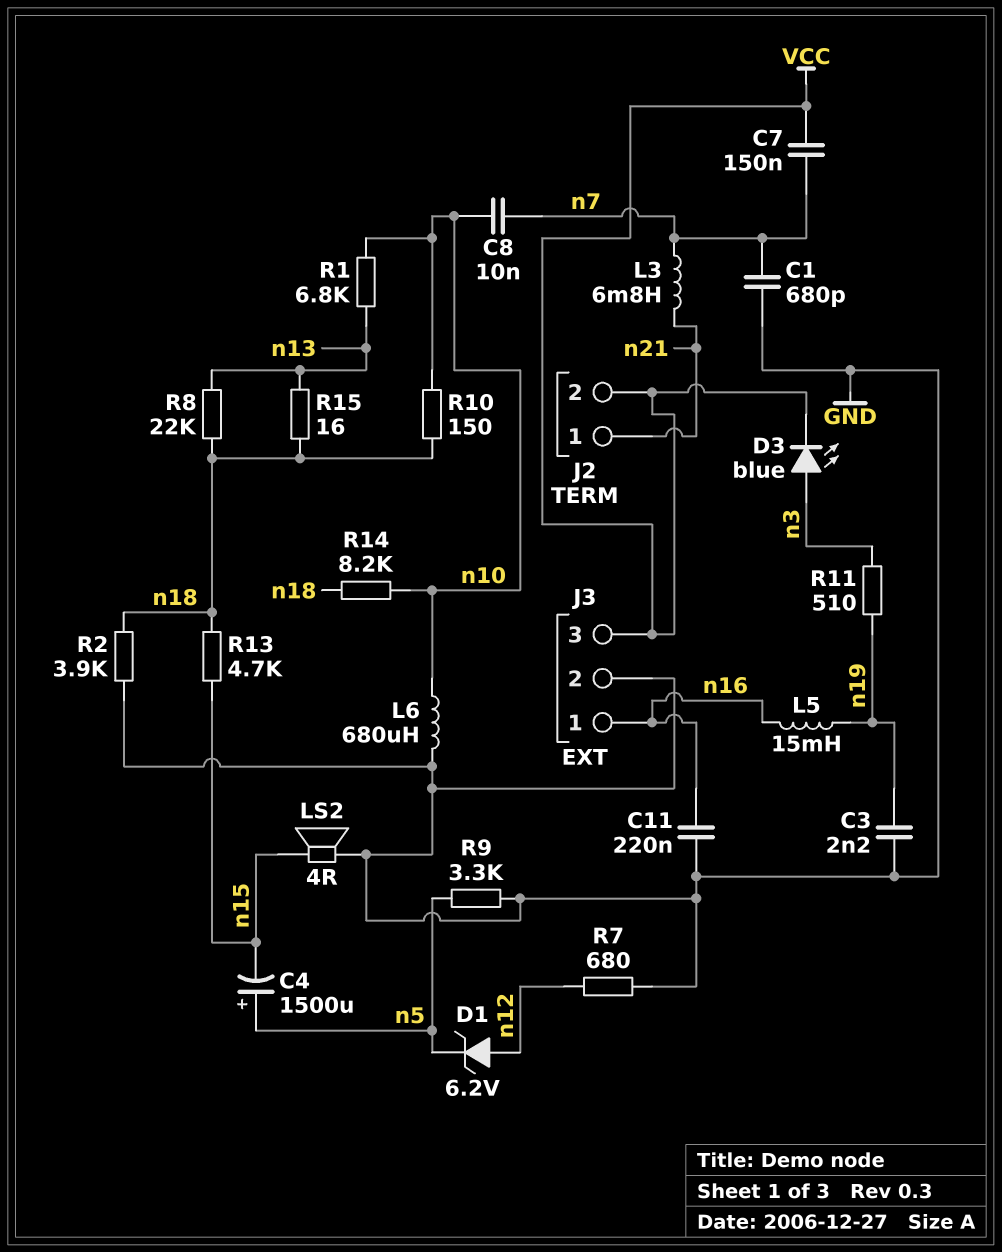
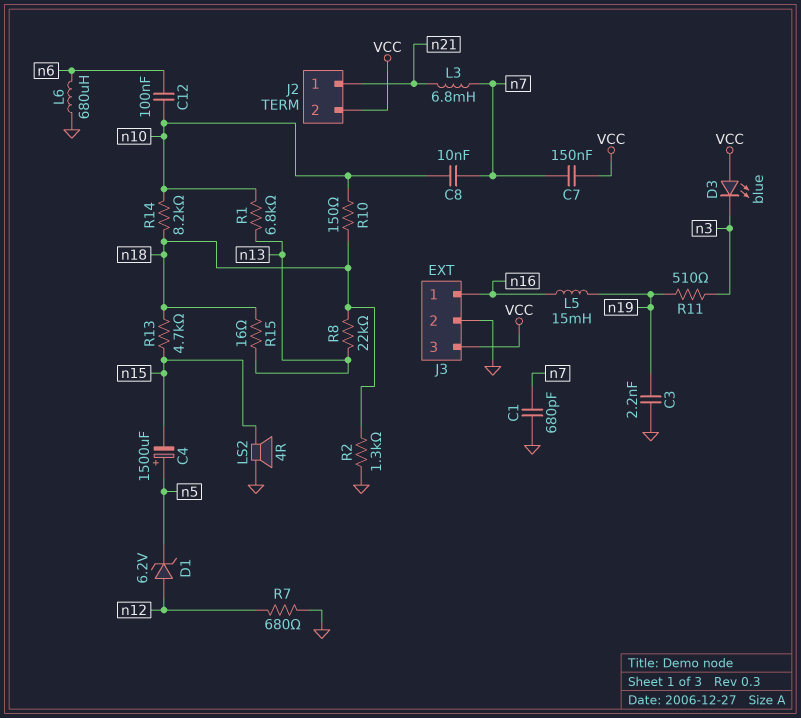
C11: 220nF (GND, n16) -> none
C12: none -> 100nF (n6, n10)
D3: LED blue (A n3, K VCC) -> LED blue (A VCC, K n3)
L6: 680uH (GND, n10) -> 680uH (GND, n6)
R2: 3.9k (GND, n18) -> 1.3k (GND, n18)
R9: 3.3k (GND, n5) -> none

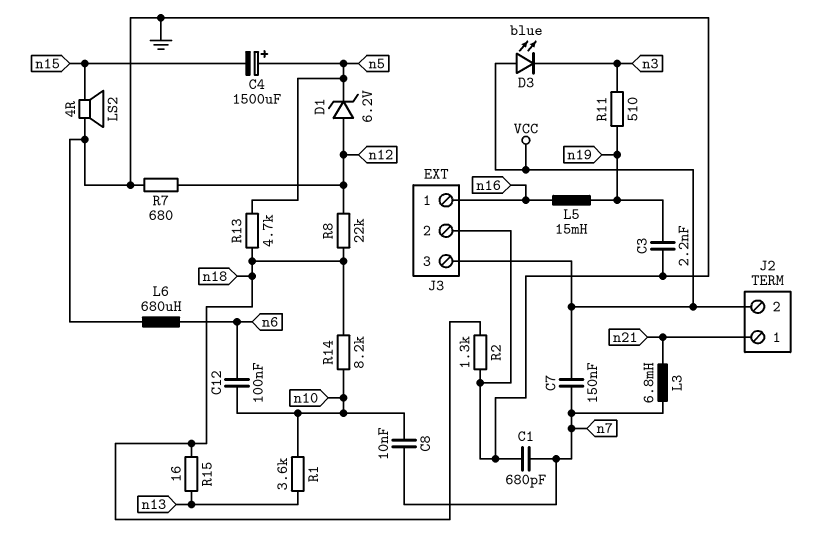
R1: 6.8k (n10, n13) -> 3.6k (n10, n13)
R8: 22k (n13, n18) -> 22k (n12, n18)
R10: 150 (n10, n18) -> none
R13: 4.7k (n15, n18) -> 4.7k (n5, n18)

